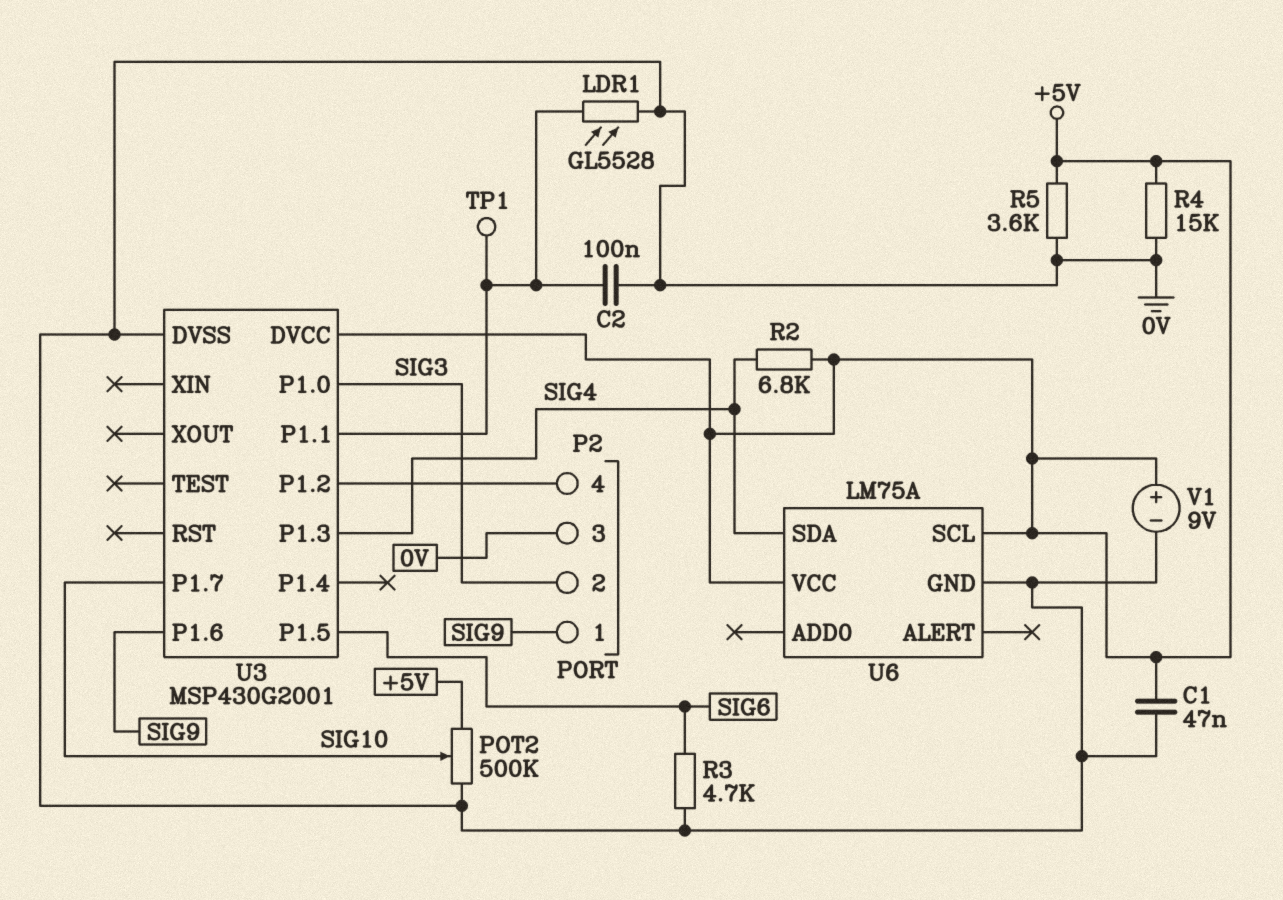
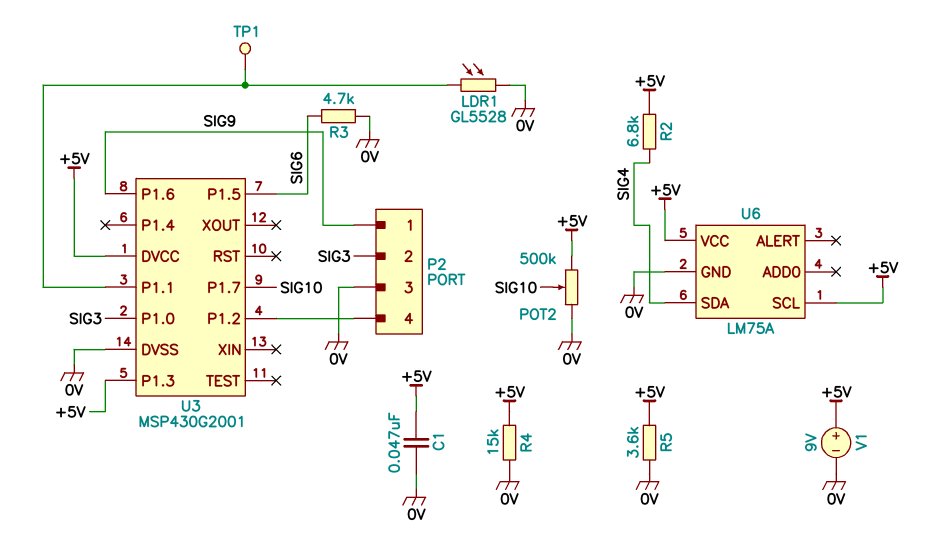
C2: 100nF (0V, U3/P1.1) -> none
U3 pin P1.3: SIG4 -> +5V

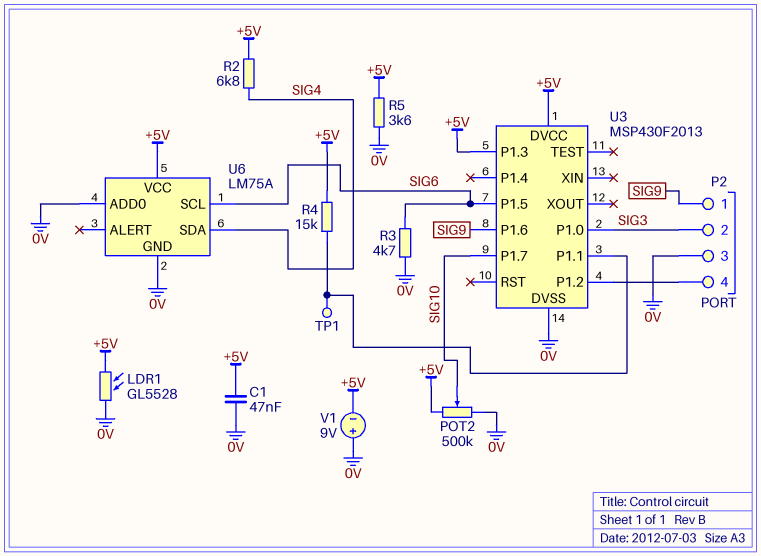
LDR1: GL5528 (0V, U3/P1.1) -> GL5528 (+5V, 0V)
R4: 15k (+5V, 0V) -> 15k (+5V, U3/P1.1)
U3: MSP430G2001 -> MSP430F2013
U6 pin ADD0: none -> 0V
U6 pin SCL: +5V -> SIG6
V1: 9V (plus +5V, minus 0V) -> 9V (plus 0V, minus +5V)

